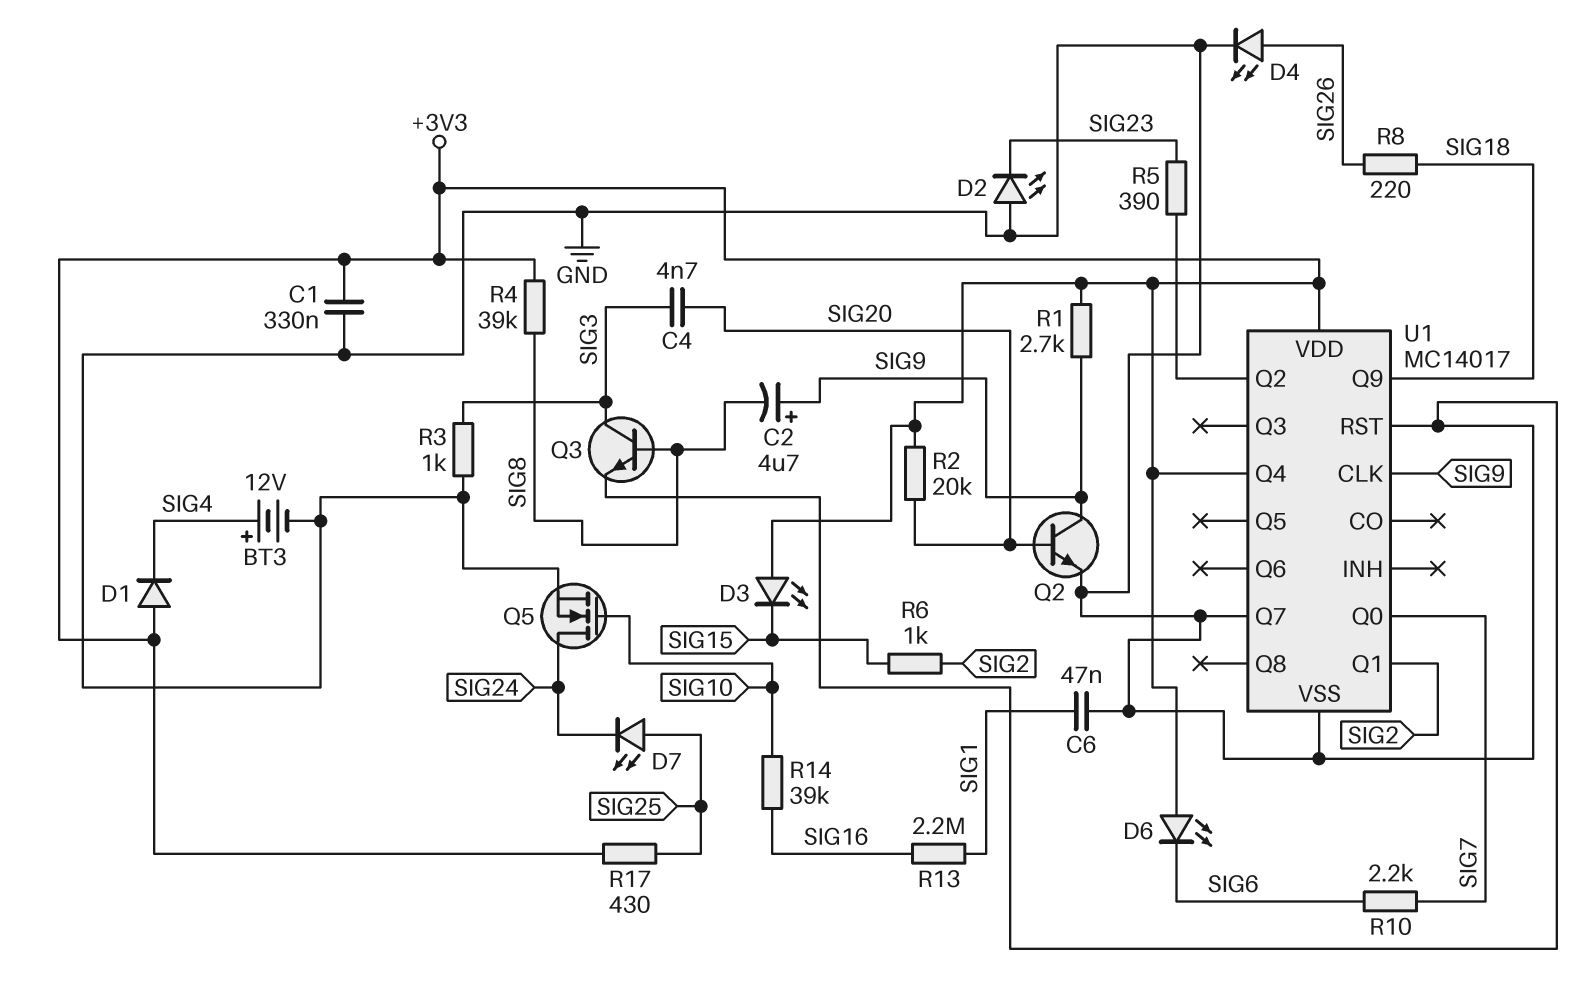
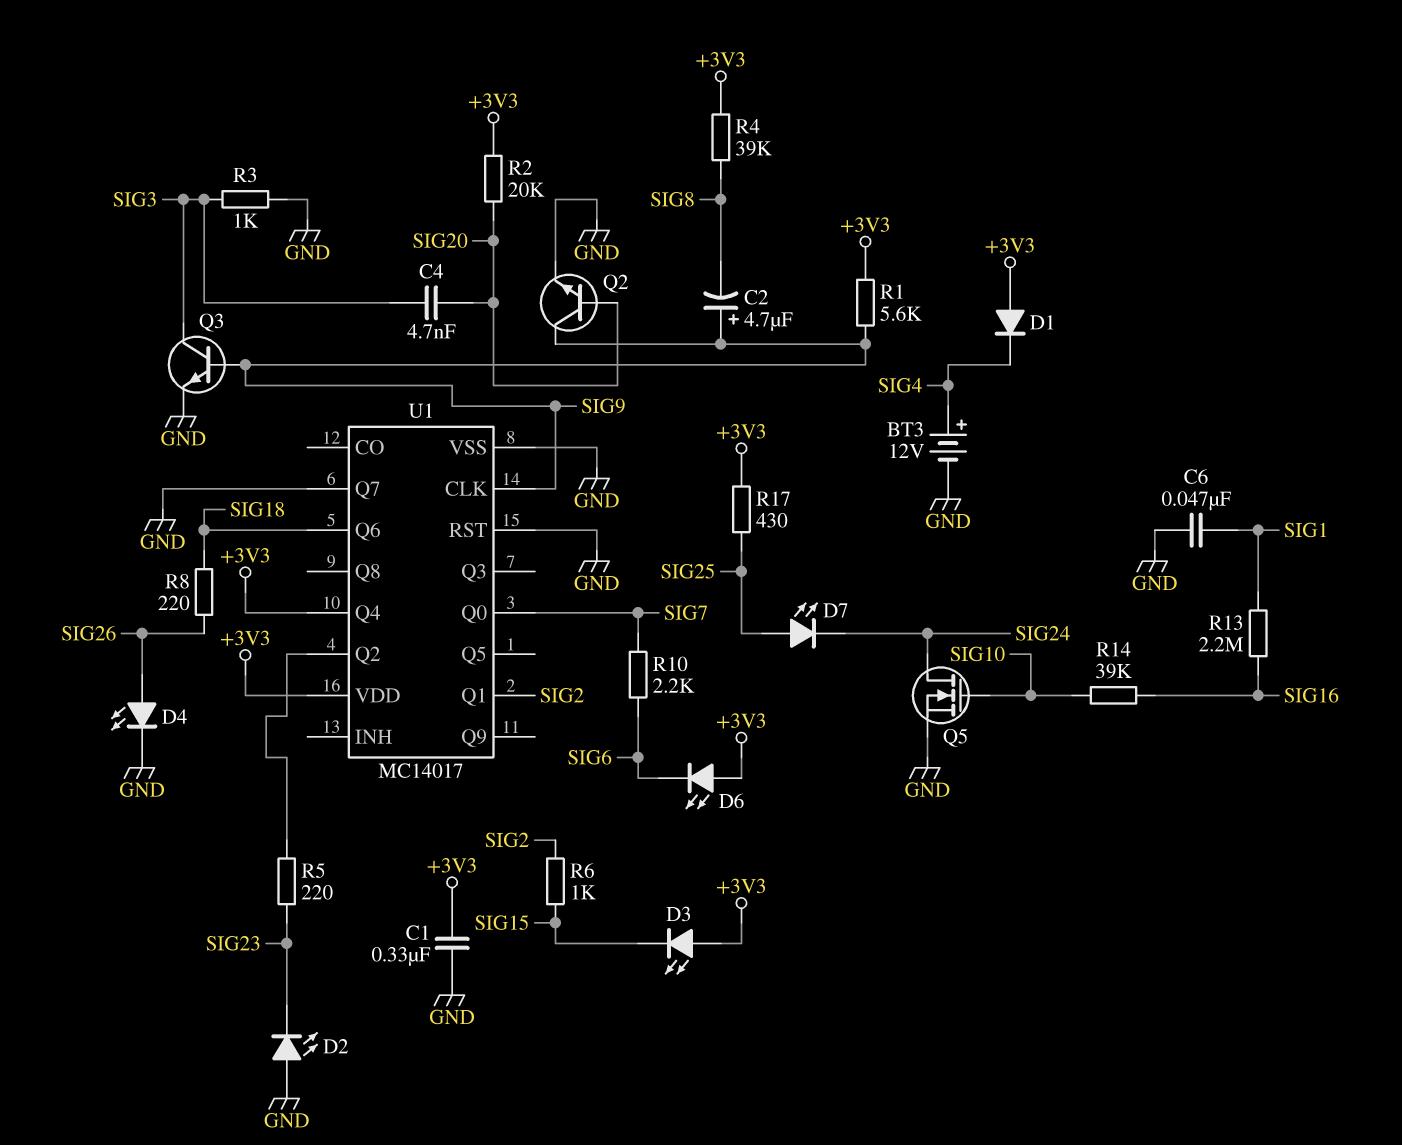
Q3: NPN (B SIG8, C SIG3, E GND) -> NPN (B SIG9, C SIG3, E GND)
R1: 2.7k (+3V3, SIG9) -> 5.6k (+3V3, SIG9)
R5: 390 (SIG23, U1/Q2) -> 220 (SIG23, U1/Q2)
U1 pin Q6: none -> SIG18
U1 pin Q9: SIG18 -> none

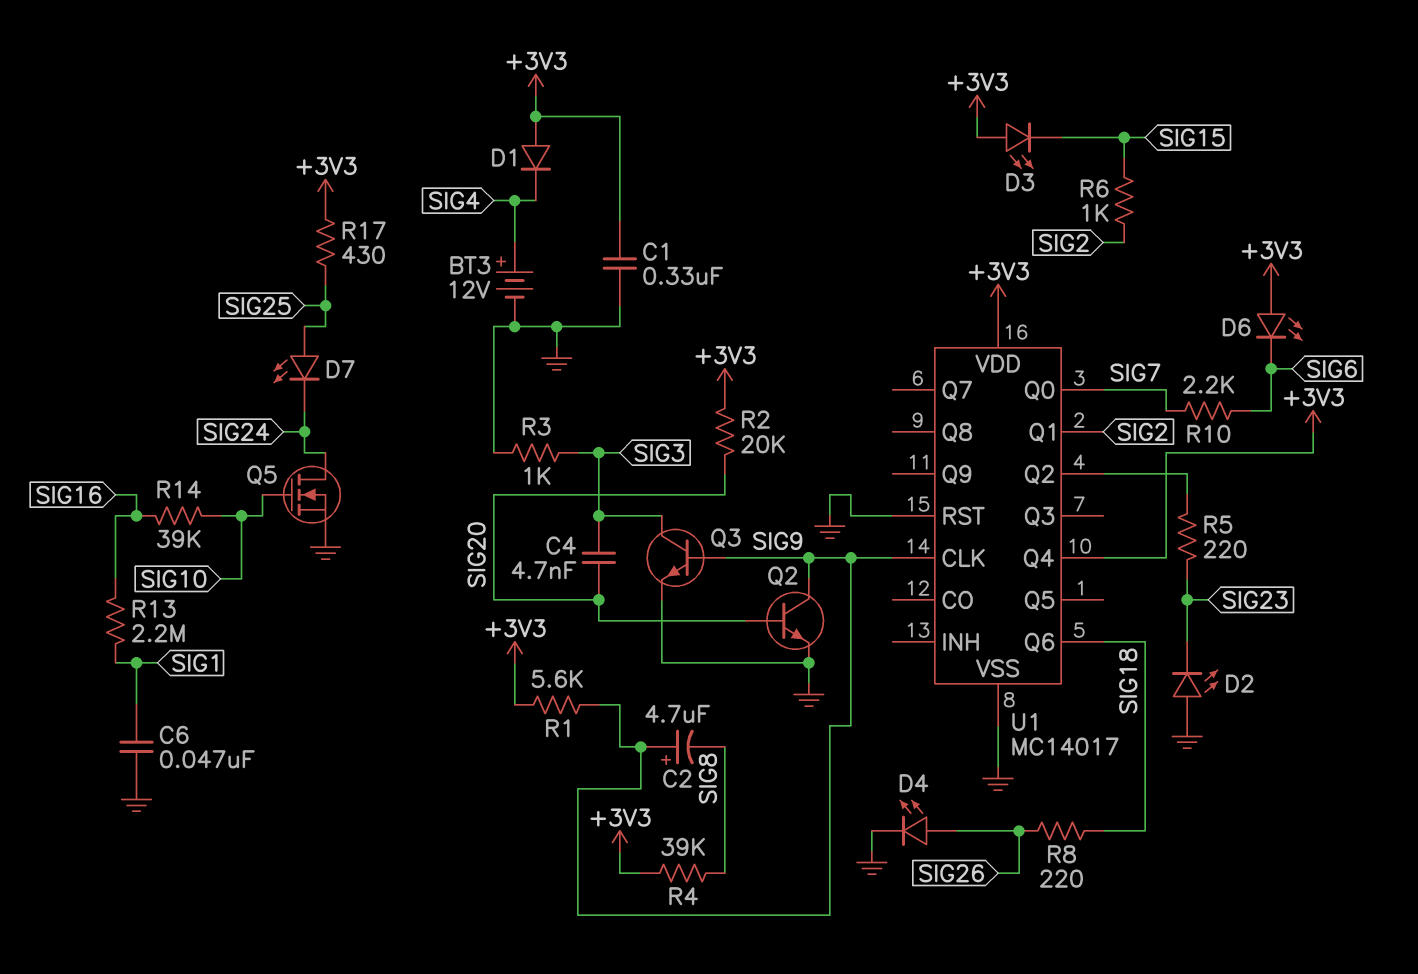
U1 pin Q7: GND -> none

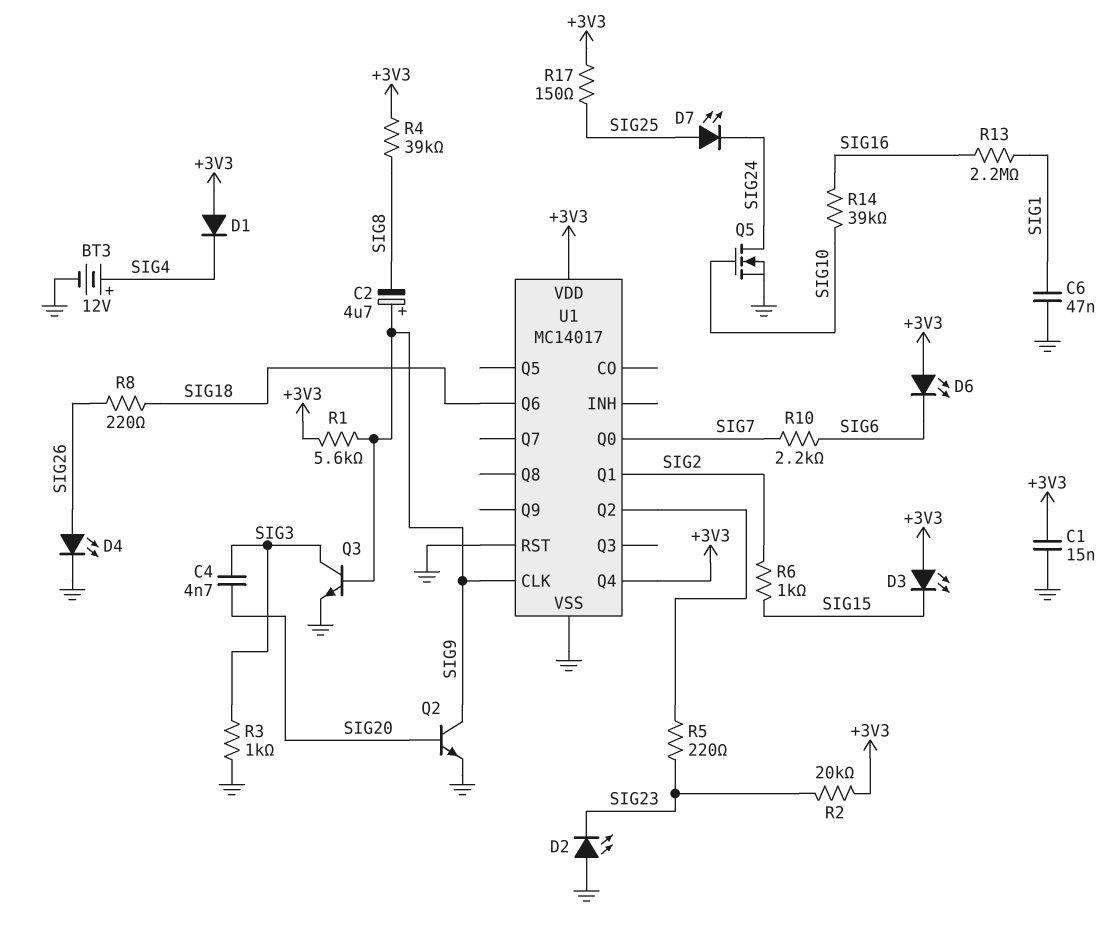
C1: 330nF (+3V3, GND) -> 15nF (+3V3, GND)
R2: 20k (+3V3, SIG20) -> 20k (+3V3, SIG23)
R17: 430 (+3V3, SIG25) -> 150 (+3V3, SIG25)

